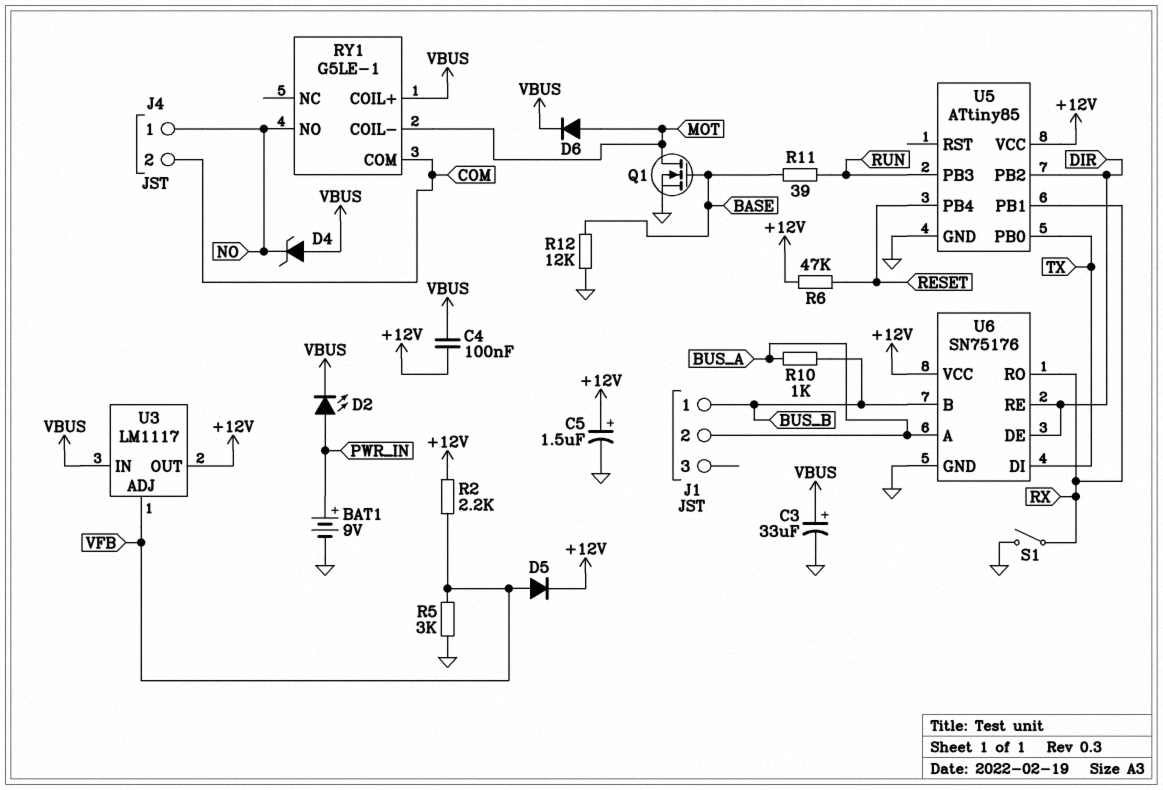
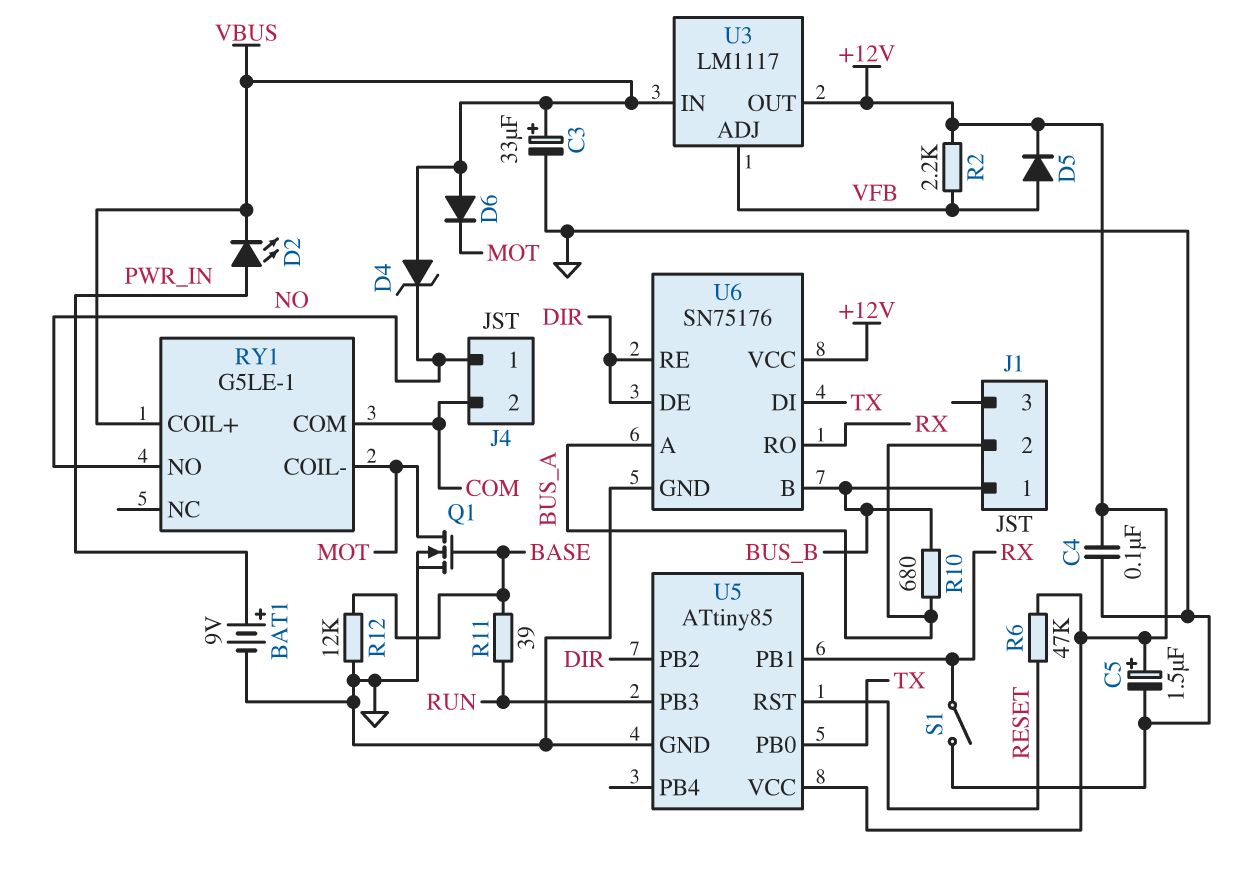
C4: 100nF (+12V, VBUS) -> 100nF (+12V, GND)
D6: diode (A MOT, K VBUS) -> diode (A VBUS, K MOT)
R5: 3k (GND, VFB) -> none
R10: 1k (BUS_A, BUS_B) -> 680 (BUS_A, BUS_B)
U5 pin PB4: RESET -> none
U5 pin RST: none -> RESET

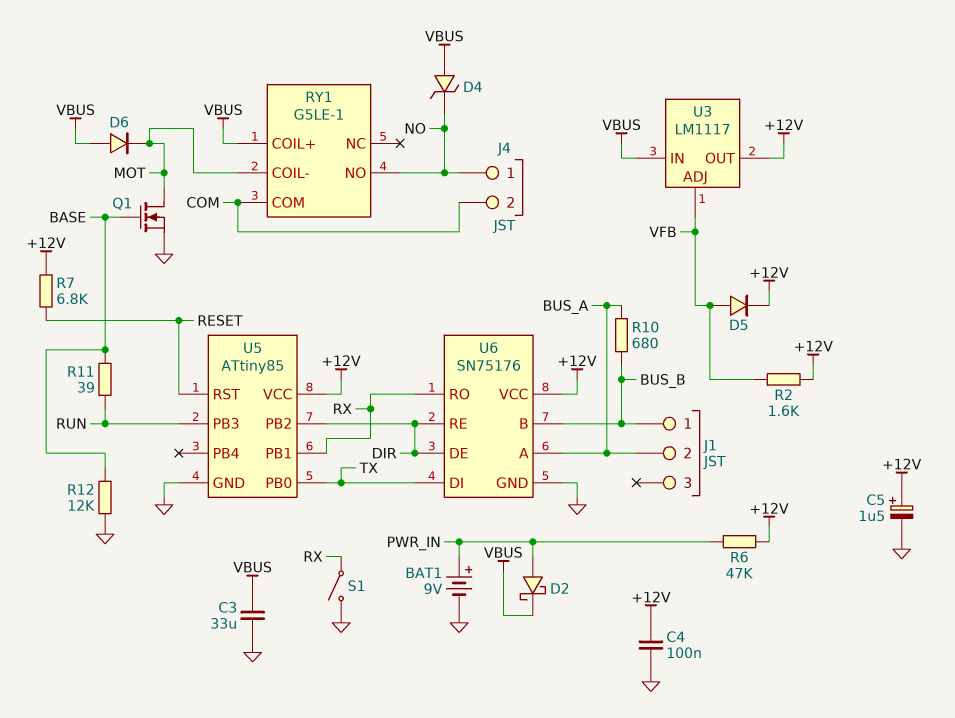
C3: 33uF (plus VBUS, minus GND) -> 33uF (GND, VBUS)
D2: LED (A PWR_IN, K VBUS) -> schottky (A PWR_IN, K VBUS)
R2: 2.2k (+12V, VFB) -> 1.6k (+12V, VFB)
R6: 47k (+12V, RESET) -> 47k (+12V, PWR_IN)
R7: none -> 6.8k (+12V, RESET)

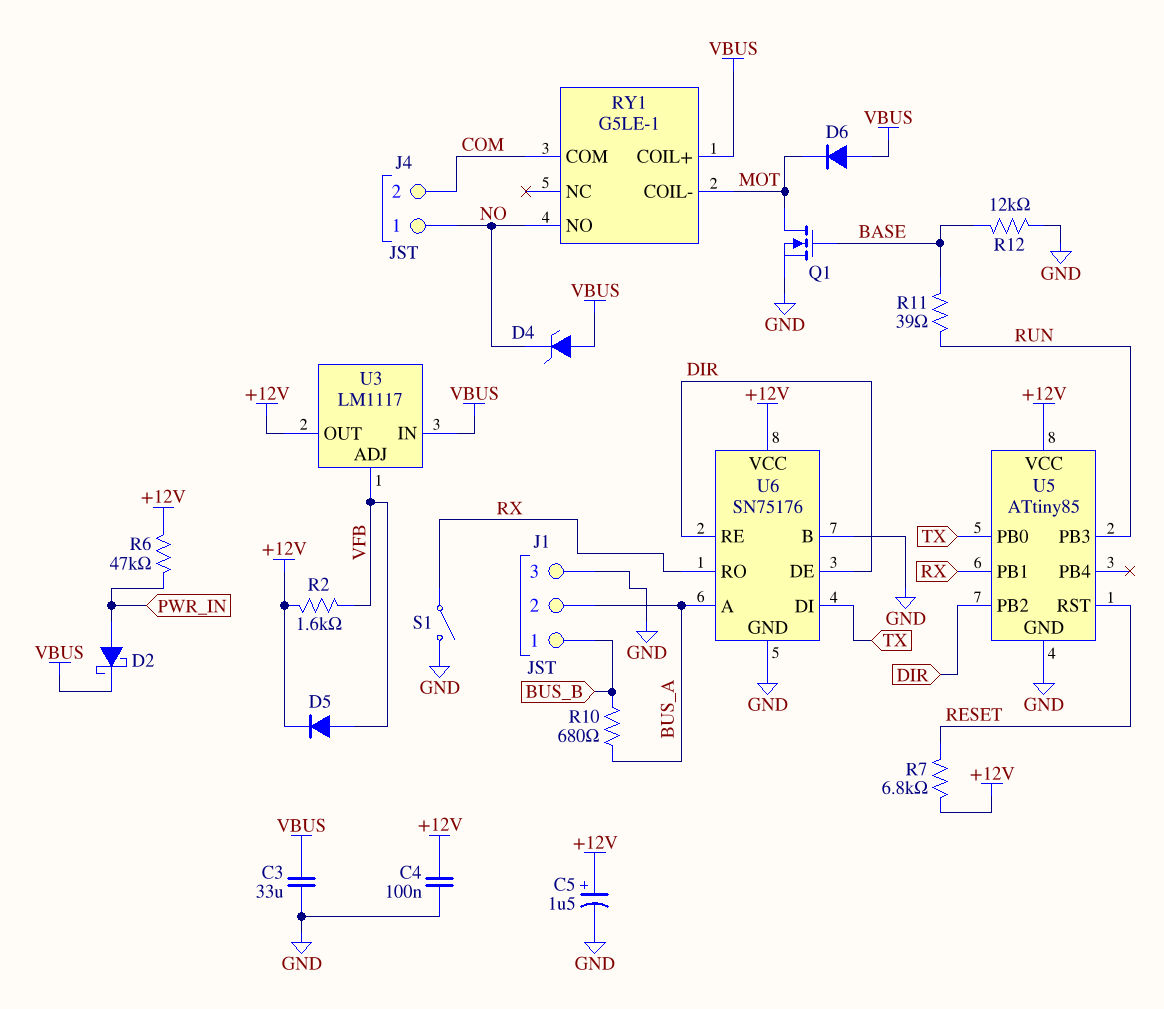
BAT1: 9V (plus PWR_IN, minus GND) -> none
J1 pin 3: none -> GND
U6 pin B: BUS_B -> GND

